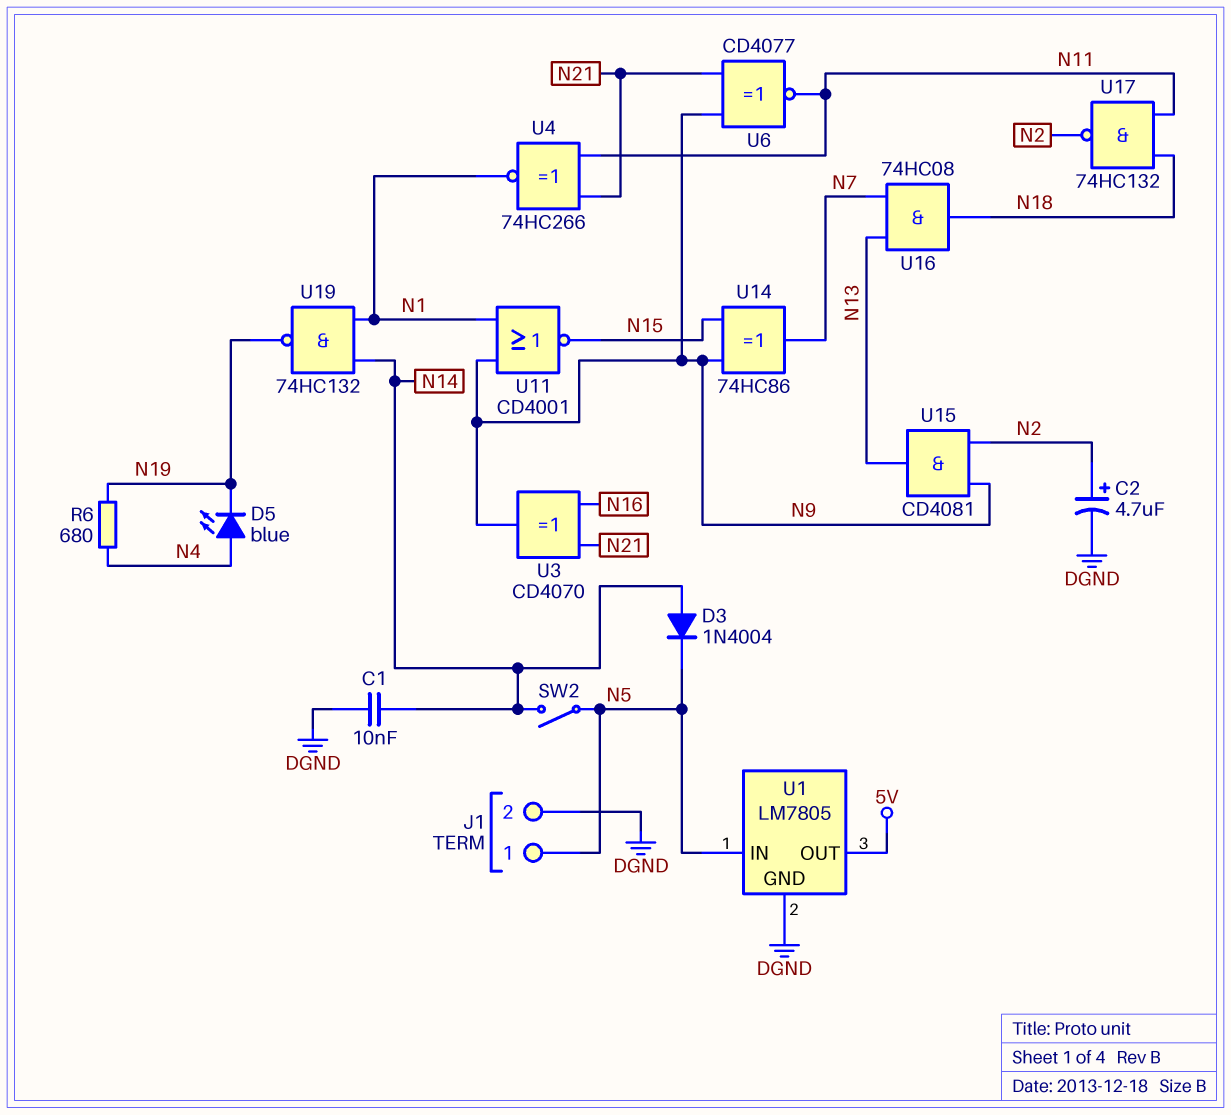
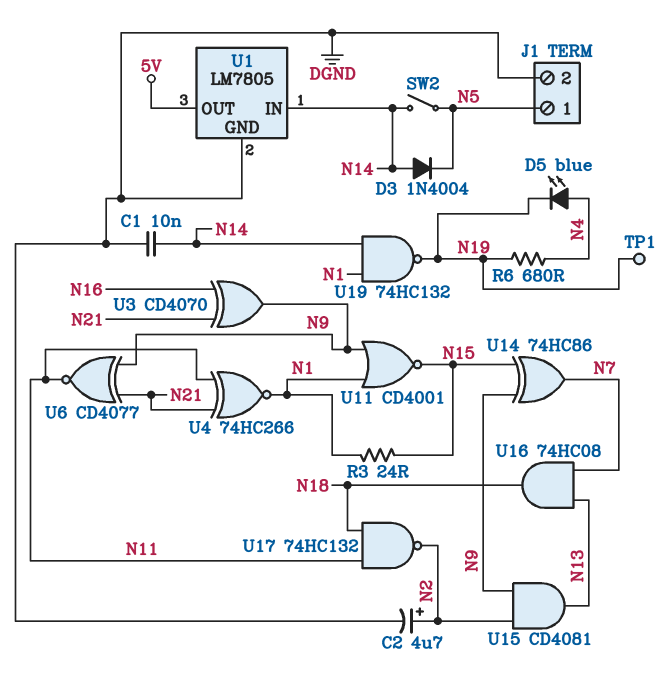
R3: none -> 24 (N1, N15)
TP1: none -> test point (N19)
U1 pin IN: N5 -> N14

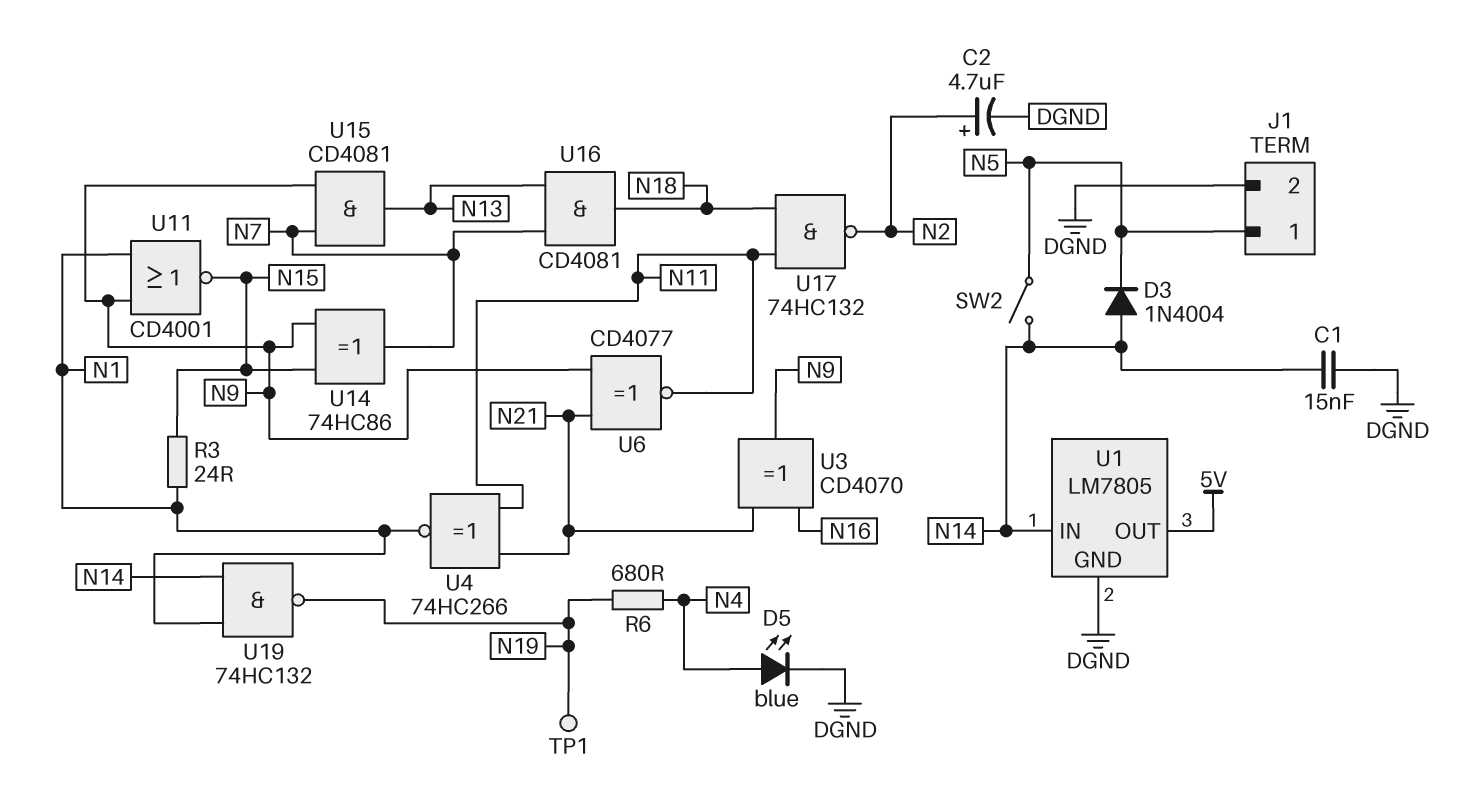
C1: 10nF (DGND, N14) -> 15nF (DGND, N14)
D5: LED blue (A N4, K N19) -> LED blue (A N4, K DGND)
U15: AND CD4081 (in N2, in N9, out N13) -> AND CD4081 (in N7, in N9, out N13)
U16: AND 74HC08 (in N7, in N13, out N18) -> AND CD4081 (in N7, in N13, out N18)

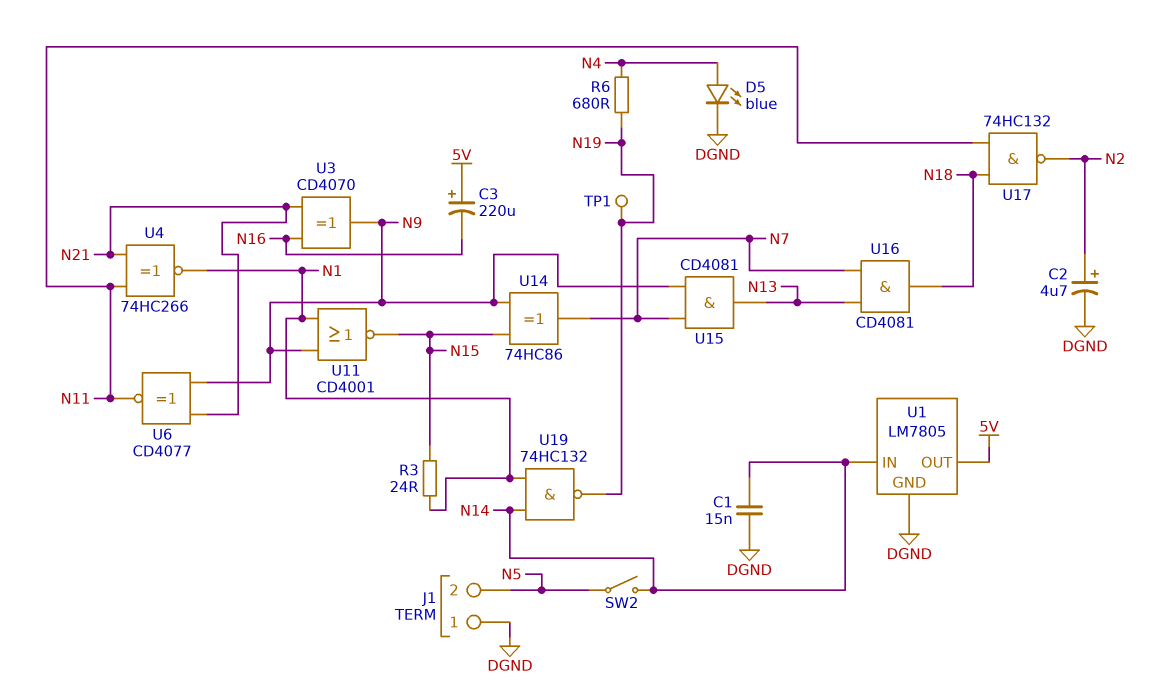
C3: none -> 220uF (plus 5V, minus N16)
D3: diode 1N4004 (A N14, K N5) -> none
J1 pin 1: N5 -> DGND
J1 pin 2: DGND -> N5

